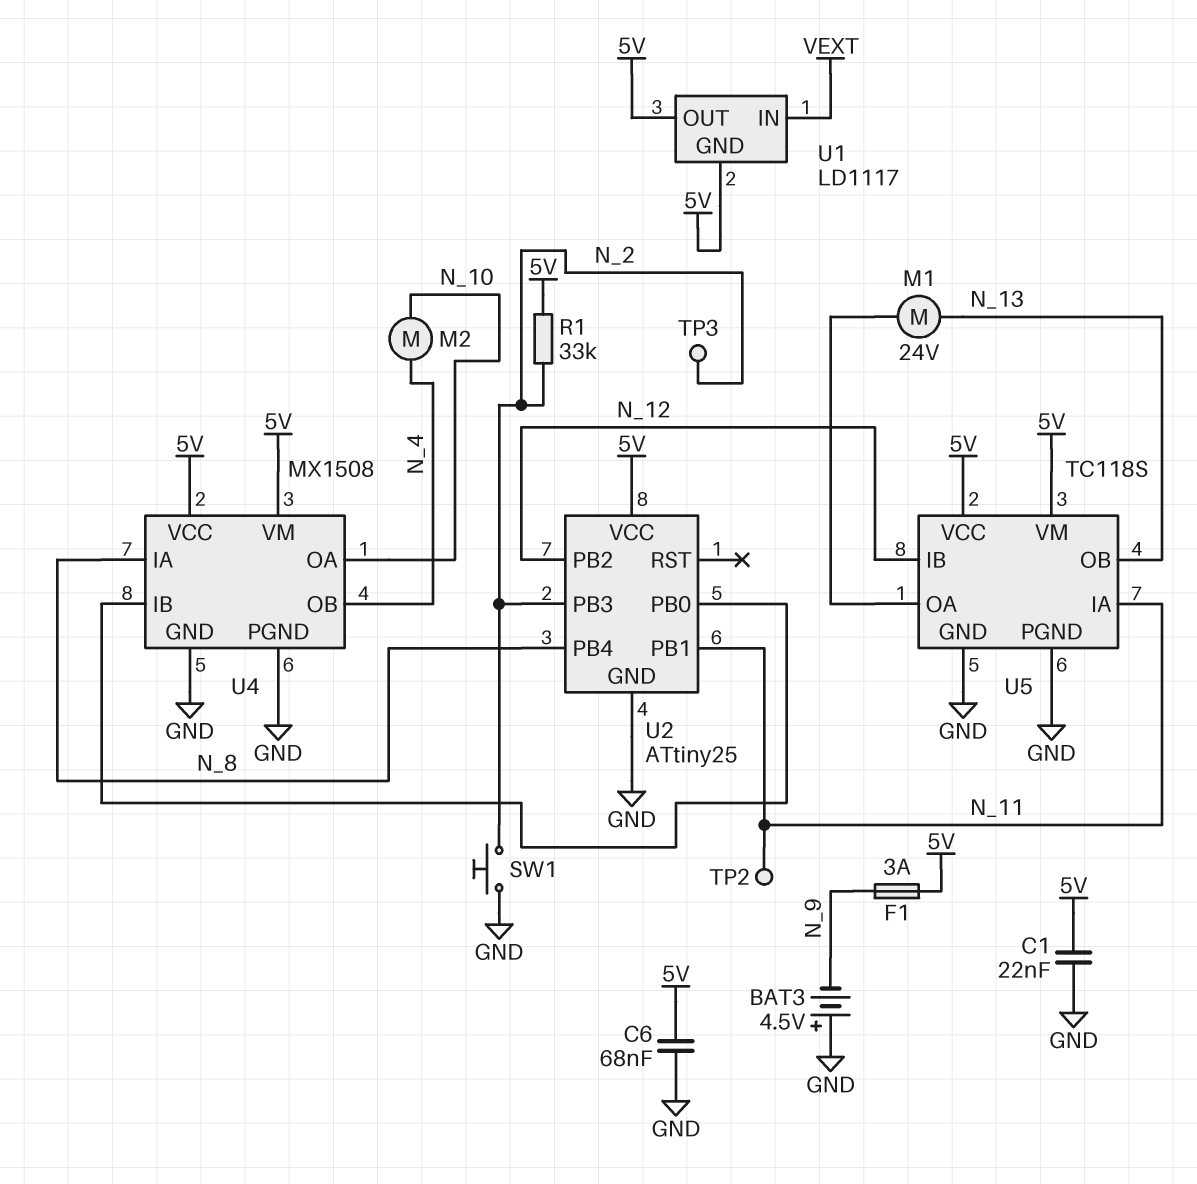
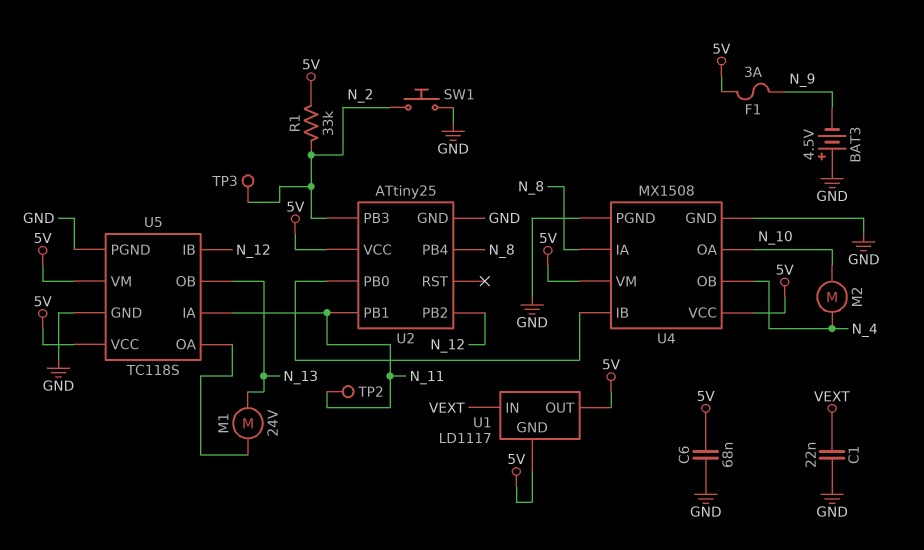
C1: 22nF (5V, GND) -> 22nF (GND, VEXT)

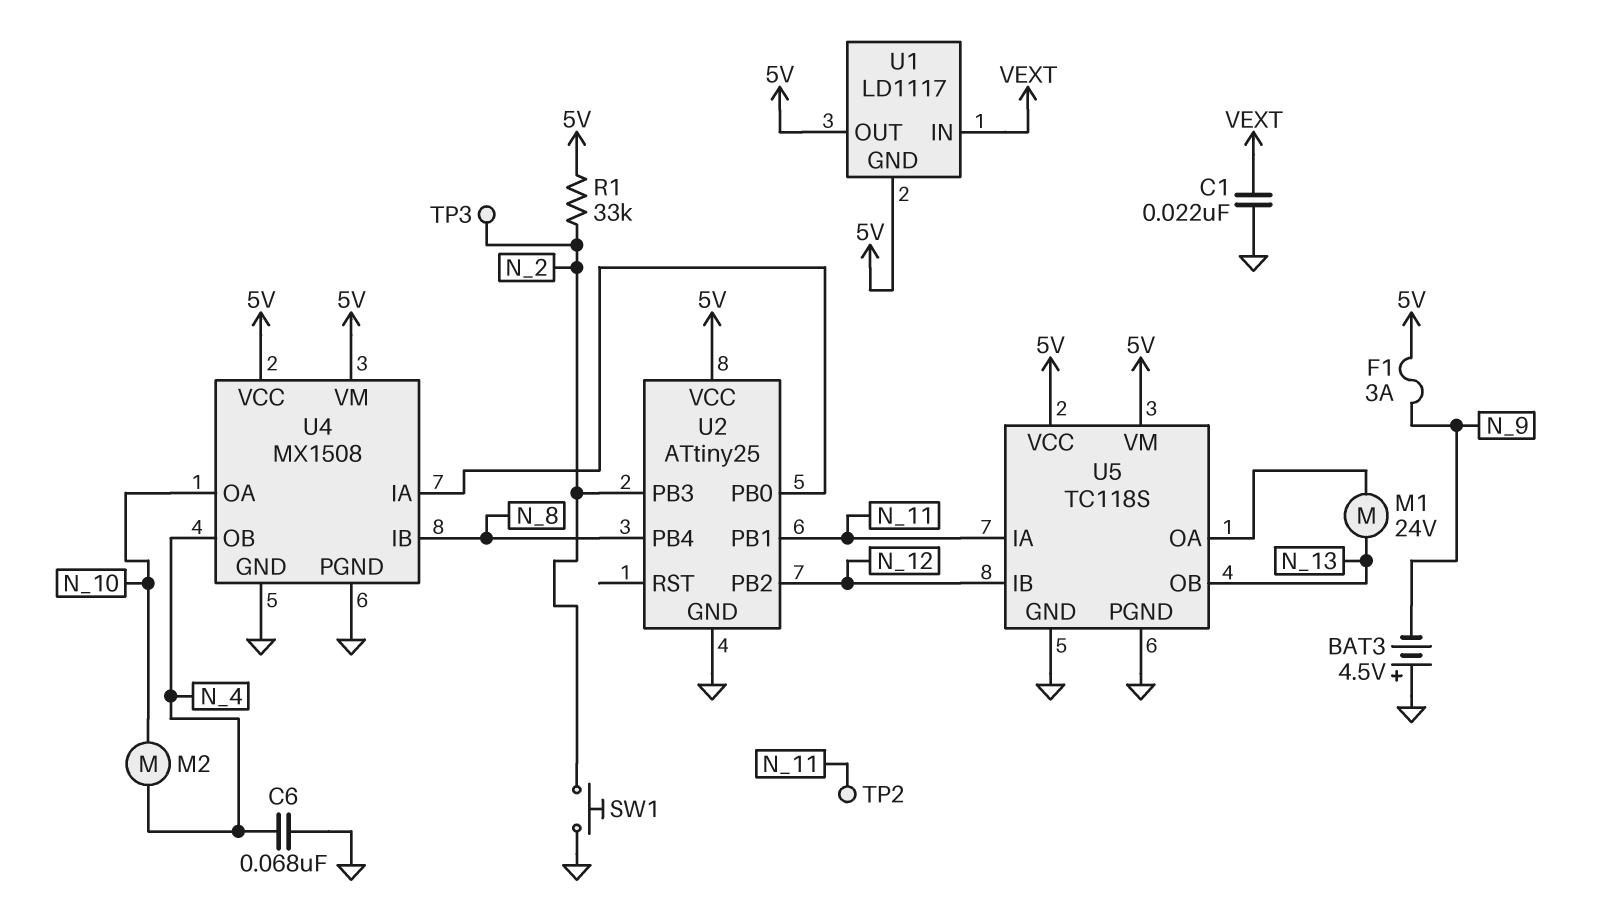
C6: 68nF (5V, GND) -> 68nF (GND, N_4)
U4 pin IA: N_8 -> U2/PB0
U4 pin IB: U2/PB0 -> N_8

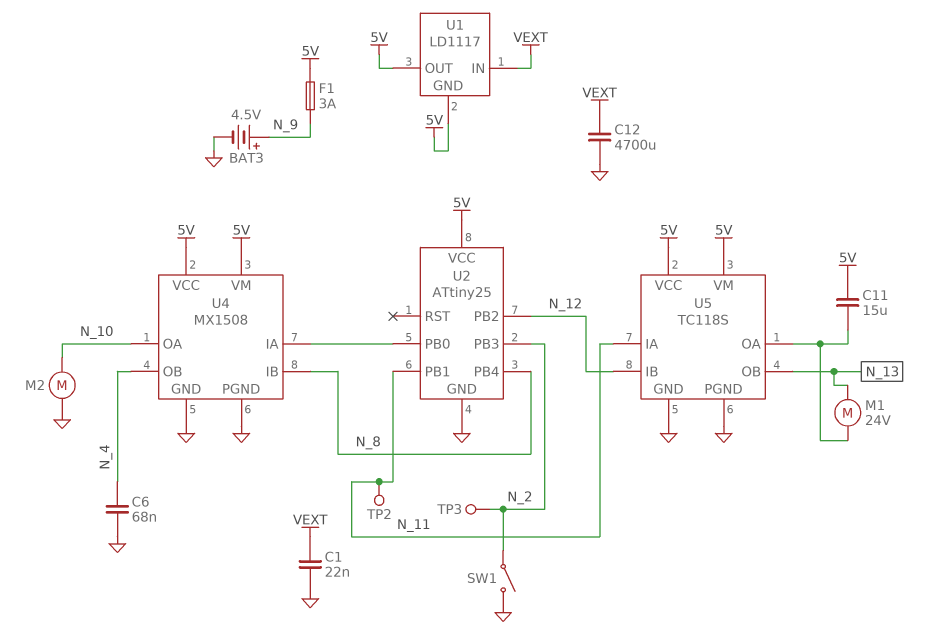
BAT3: 4.5V (plus GND, minus N_9) -> 4.5V (plus N_9, minus GND)
C11: none -> 15uF (5V, U5/OA)
C12: none -> 4700uF (GND, VEXT)
M2: motor (N_4, N_10) -> motor (GND, N_10)
R1: 33k (5V, N_2) -> none
SW1: button (GND, N_2) -> switch (GND, N_2)

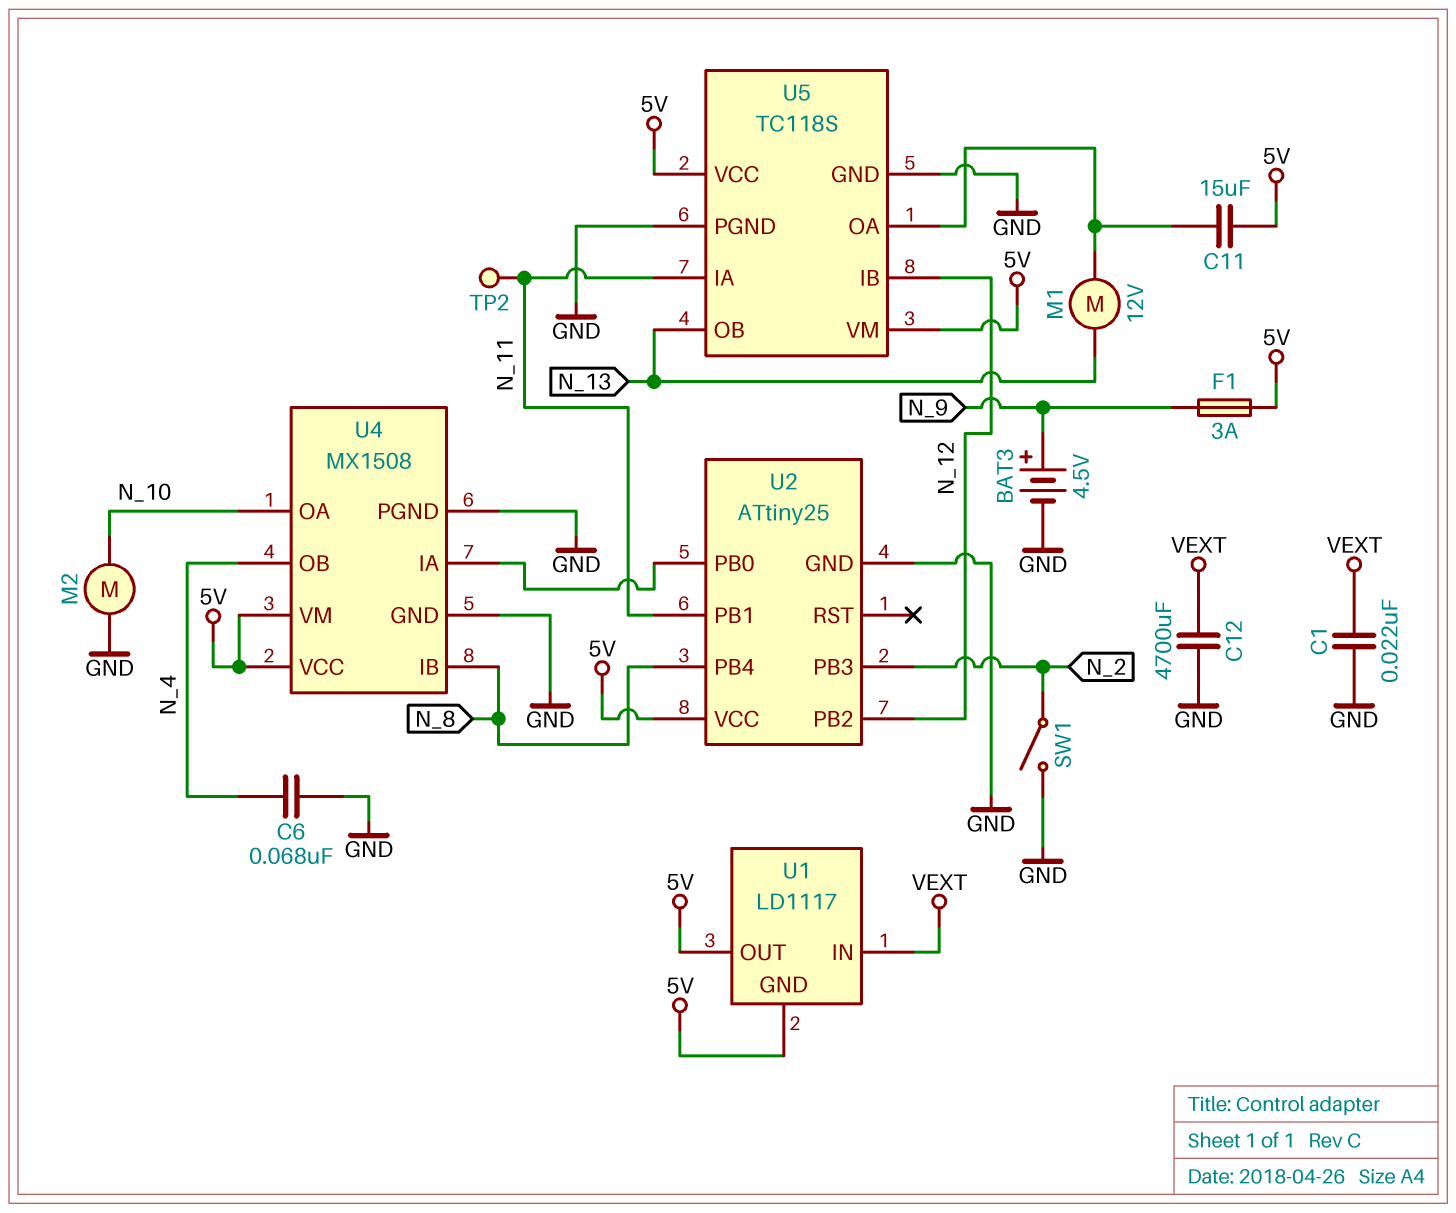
M1: motor 24V (N_13, U5/OA) -> motor 12V (N_13, U5/OA)
TP3: test point (N_2) -> none

